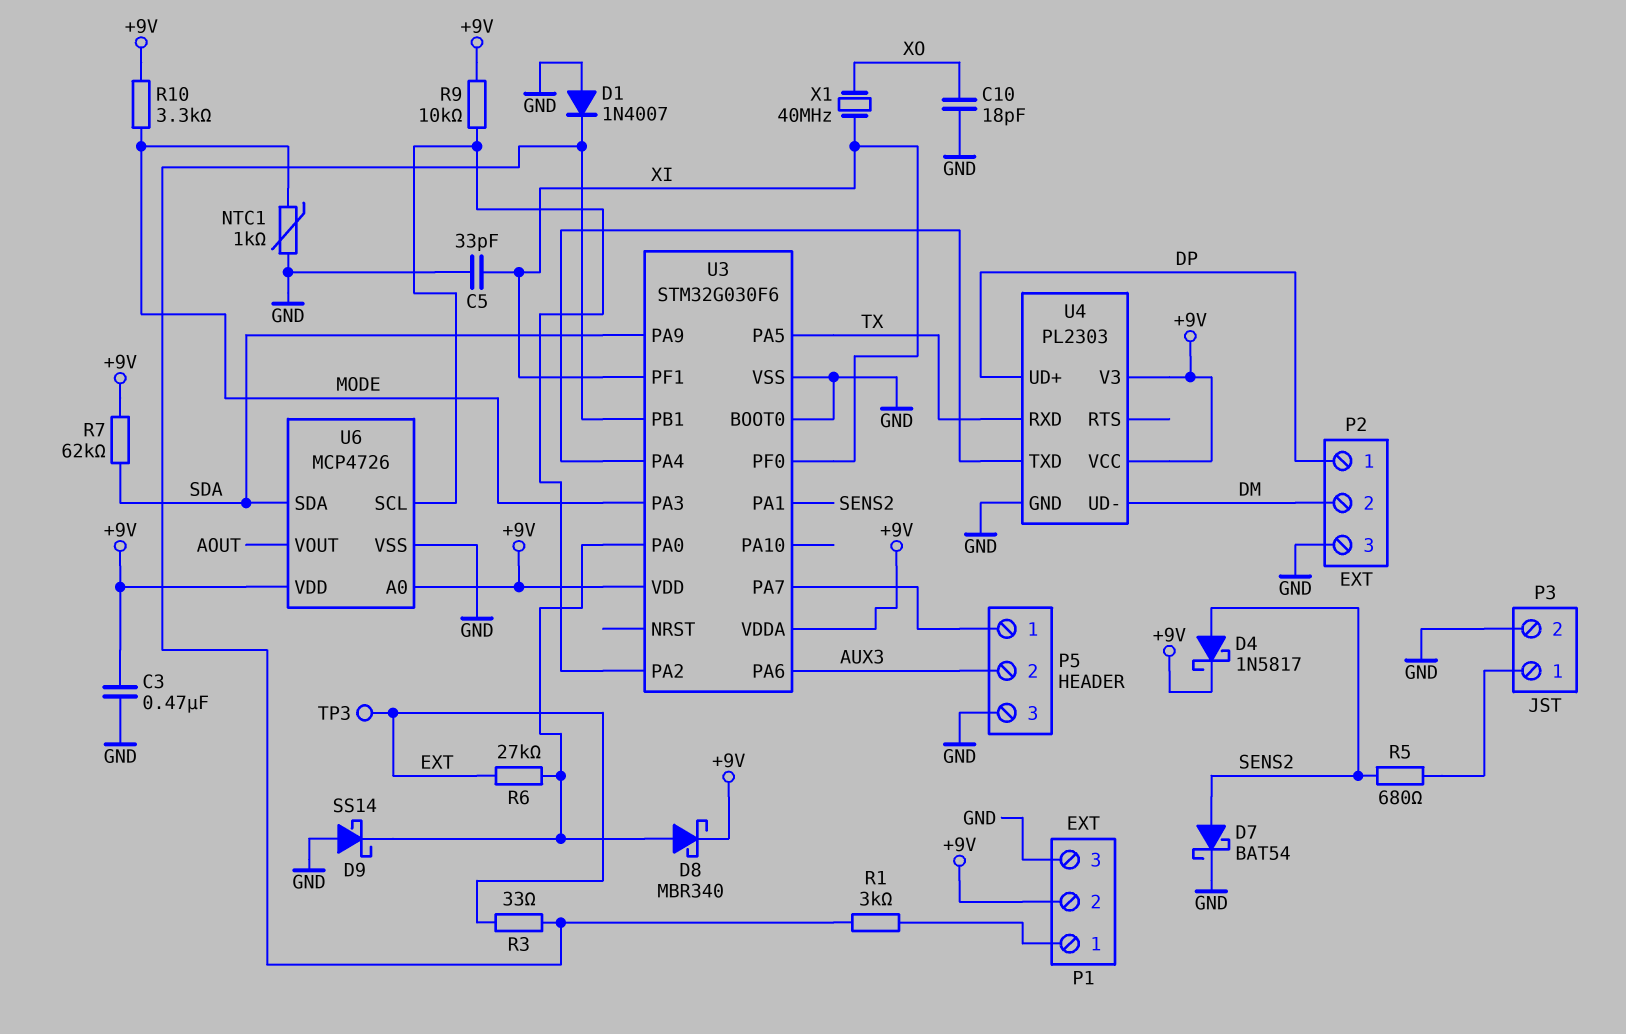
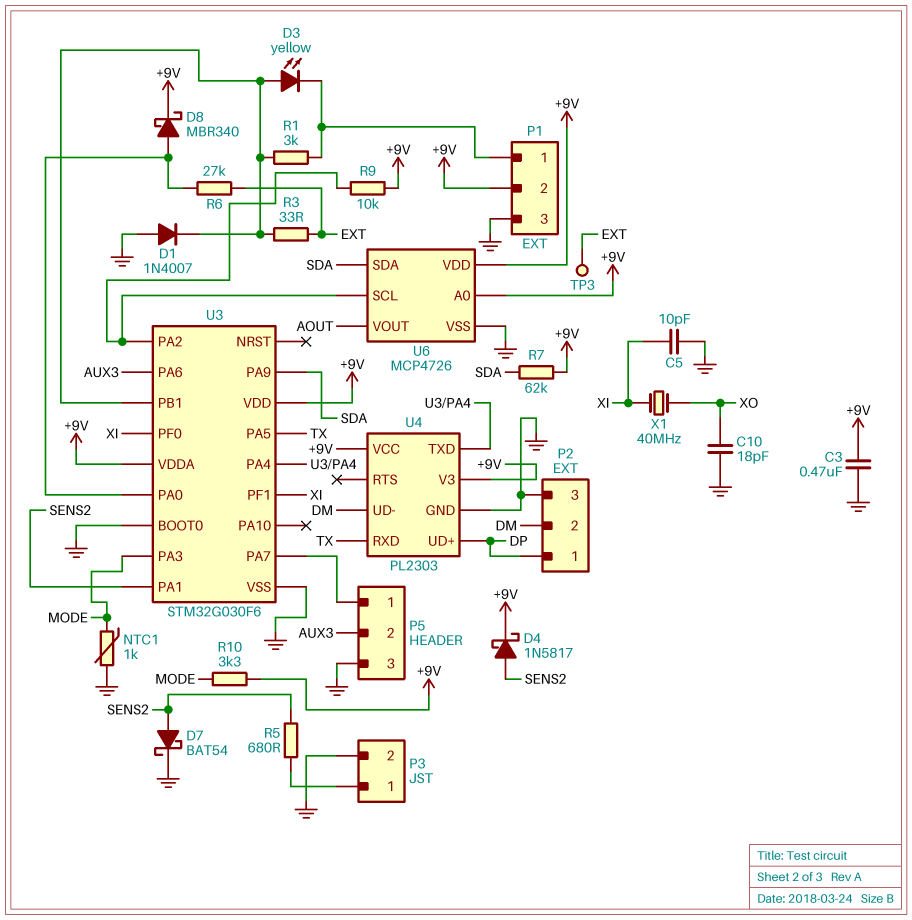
C5: 33pF (GND, XI) -> 10pF (GND, XI)
D3: none -> LED yellow (A U3/PB1, K P1/1)
D9: schottky SS14 (A GND, K U3/PA0) -> none

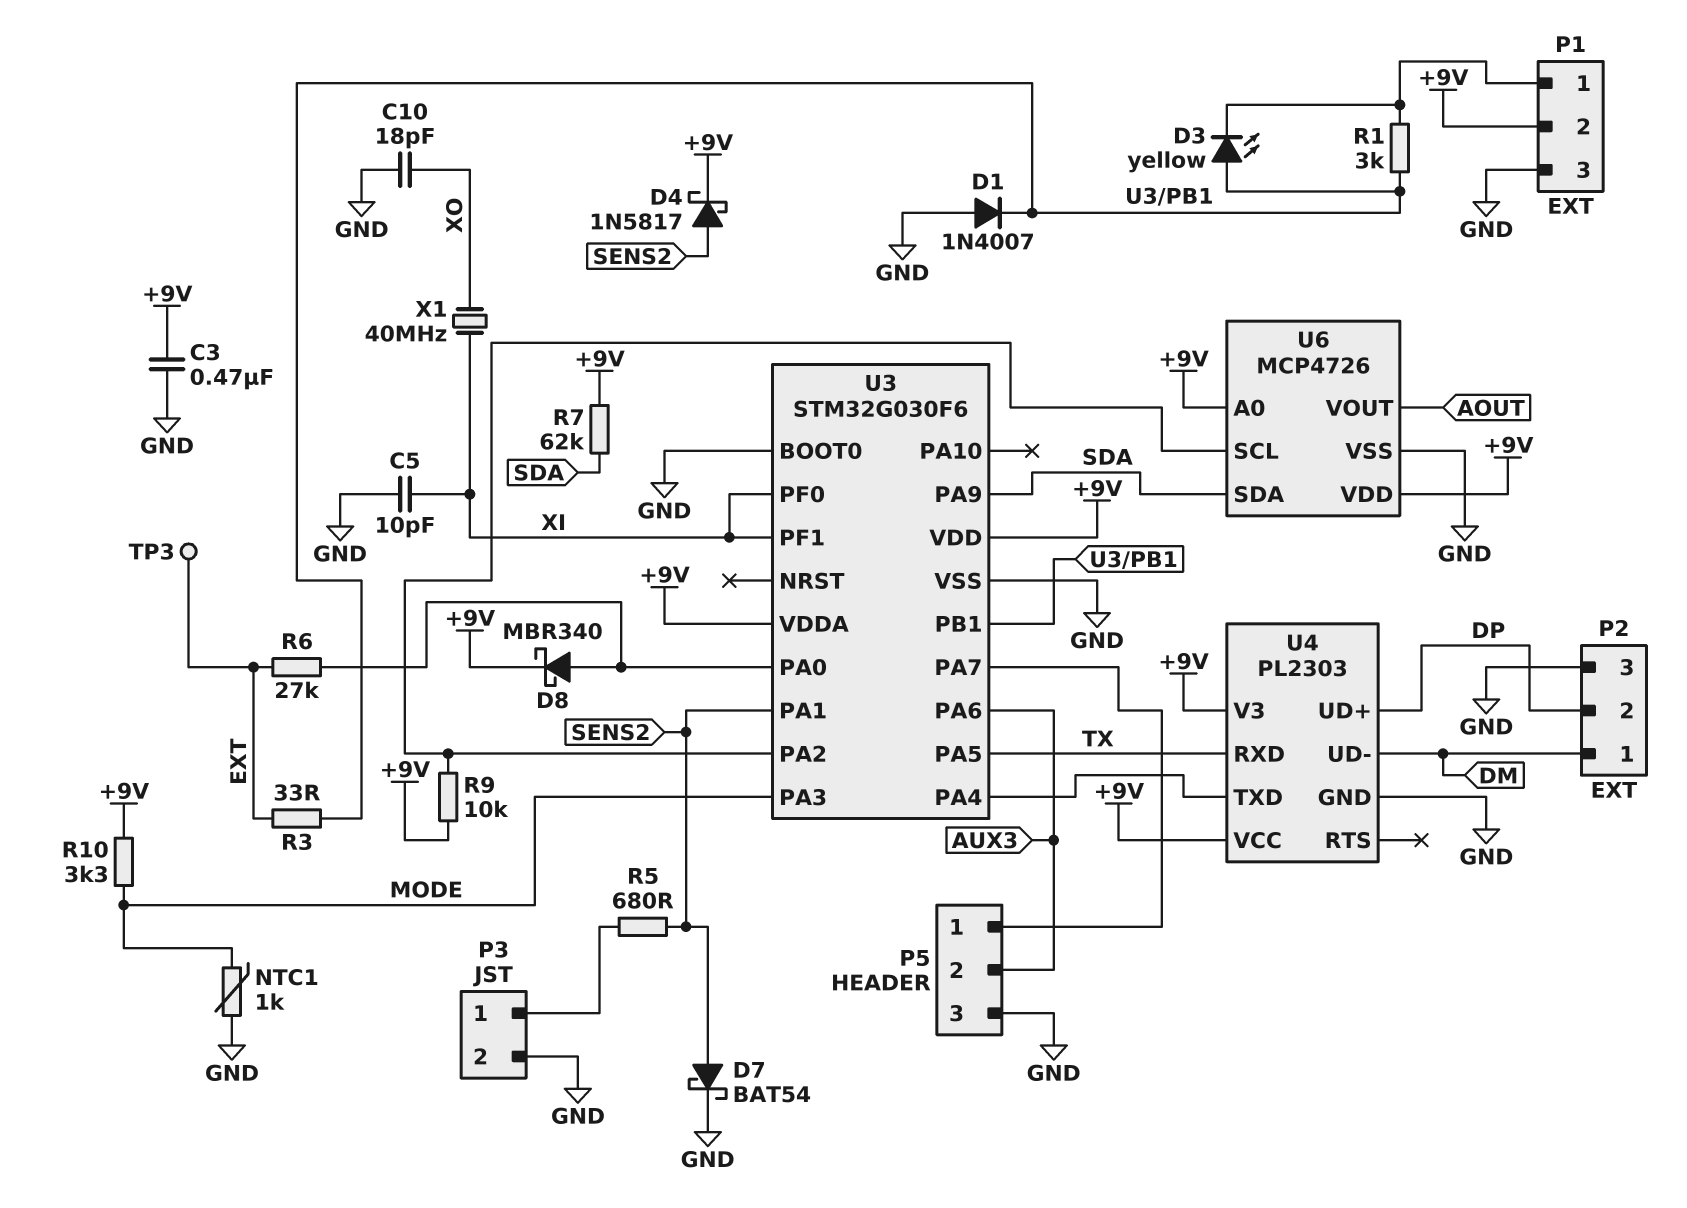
P2 pin 1: DP -> DM
P2 pin 2: DM -> DP

